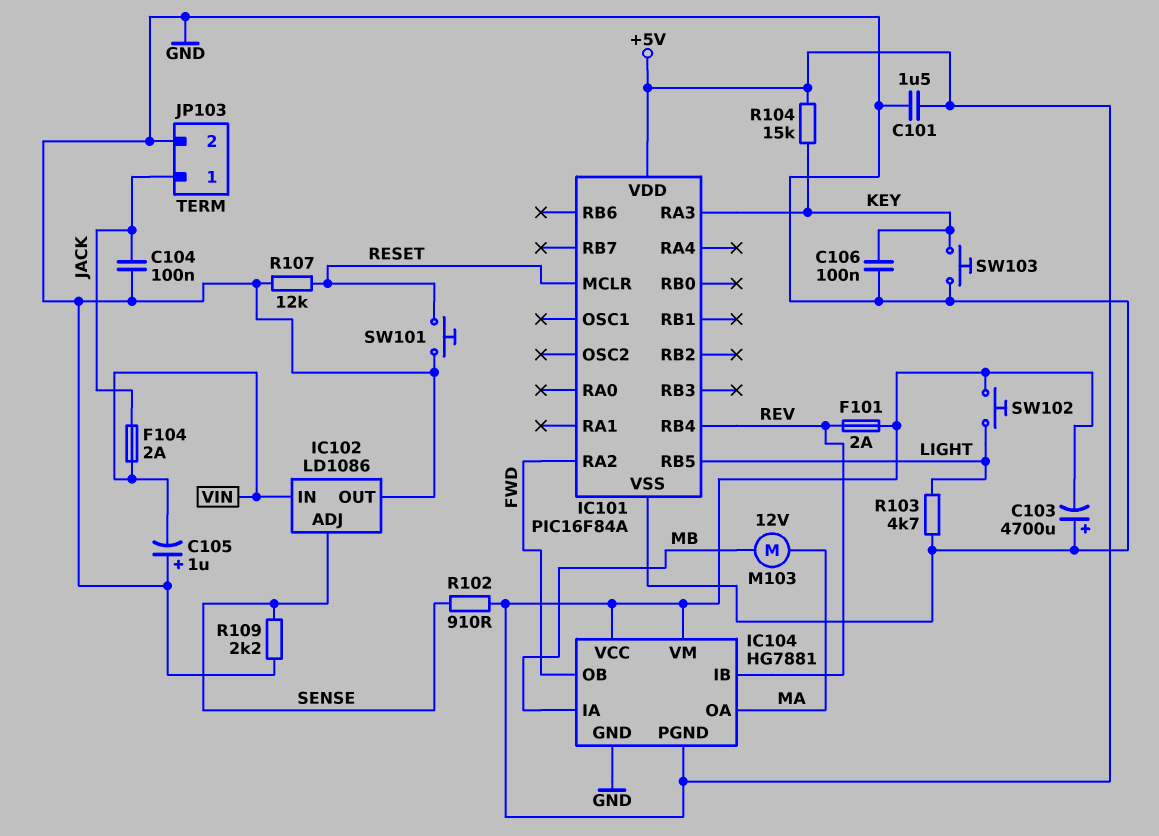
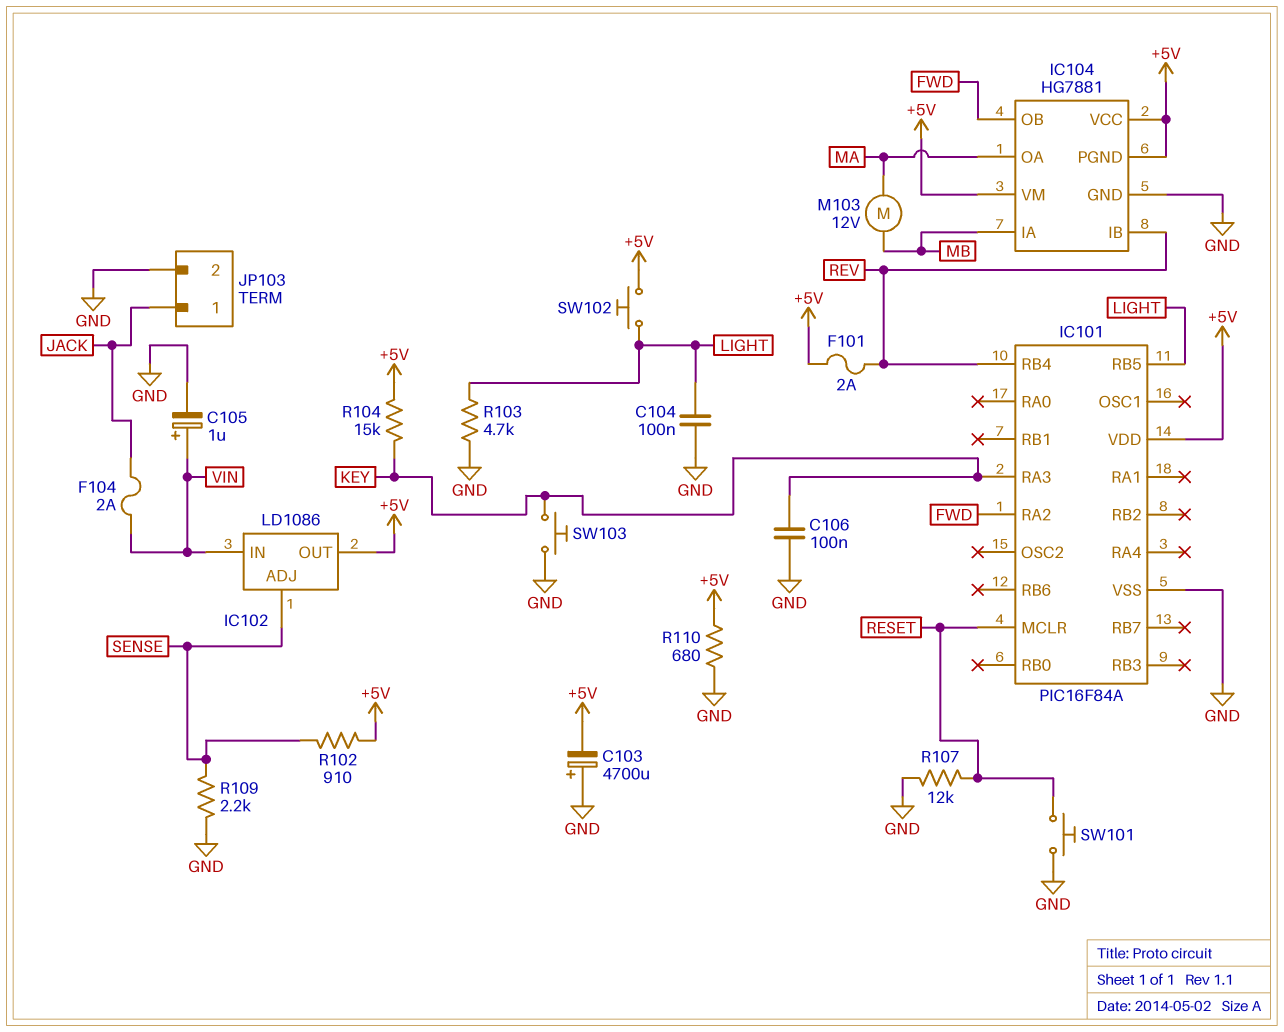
C101: 1.5uF (+5V, GND) -> none
C104: 100nF (GND, JACK) -> 100nF (GND, LIGHT)
C105: 1uF (plus GND, minus VIN) -> 1uF (plus VIN, minus GND)
IC102 pin OUT: GND -> +5V
R110: none -> 680 (+5V, GND)

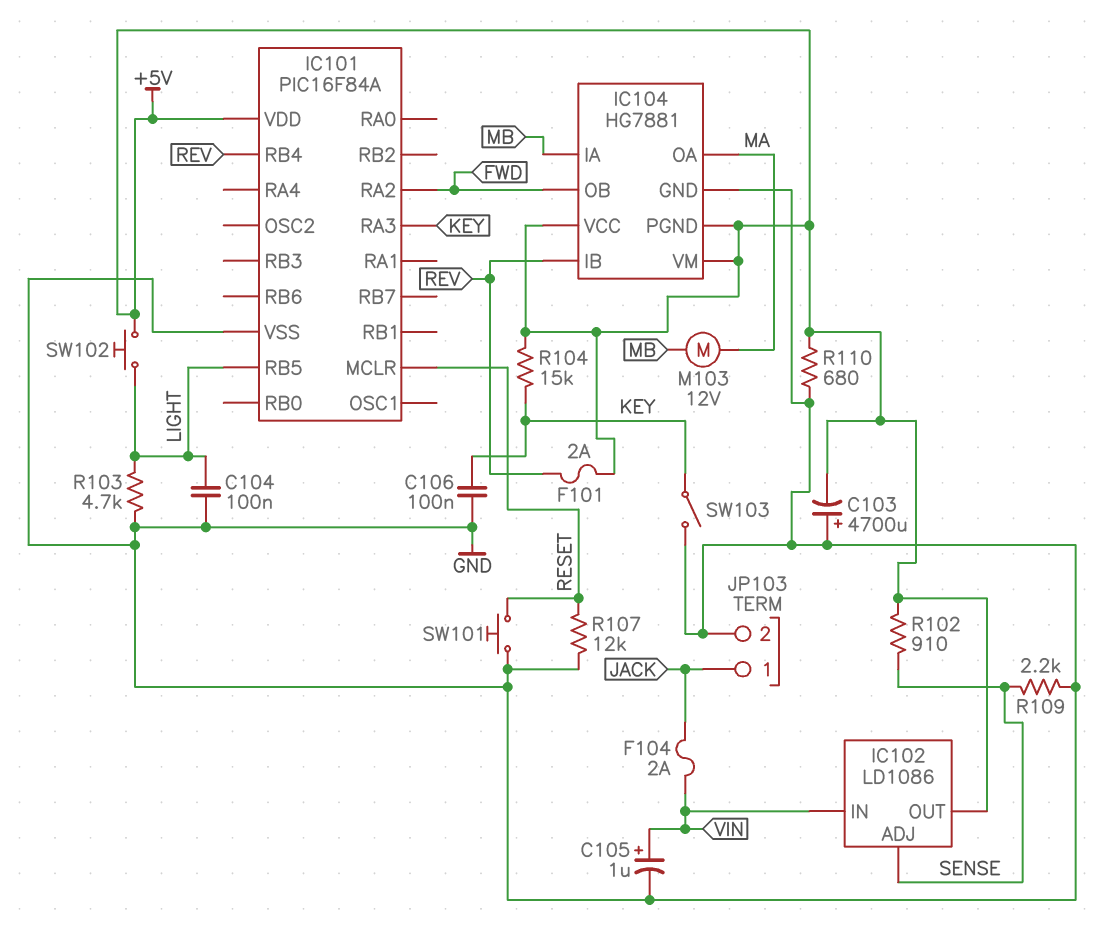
SW103: button (GND, KEY) -> switch (GND, KEY)

